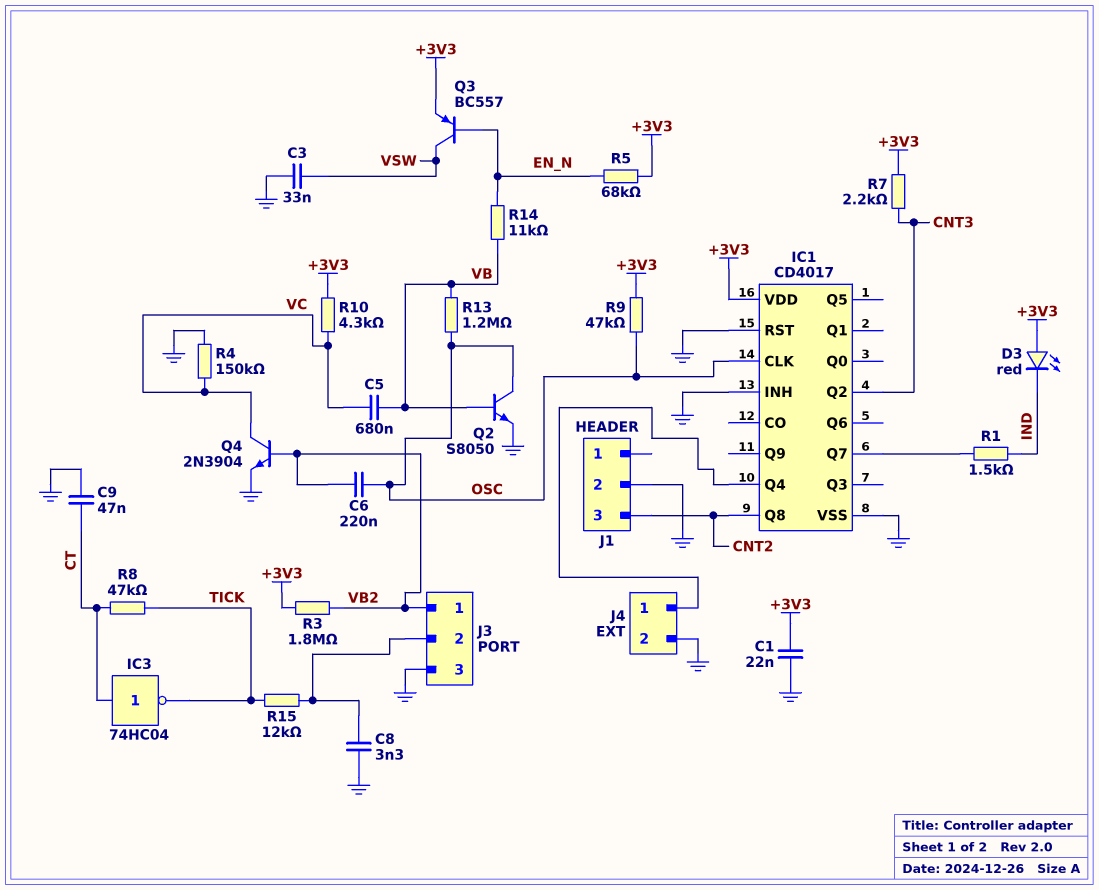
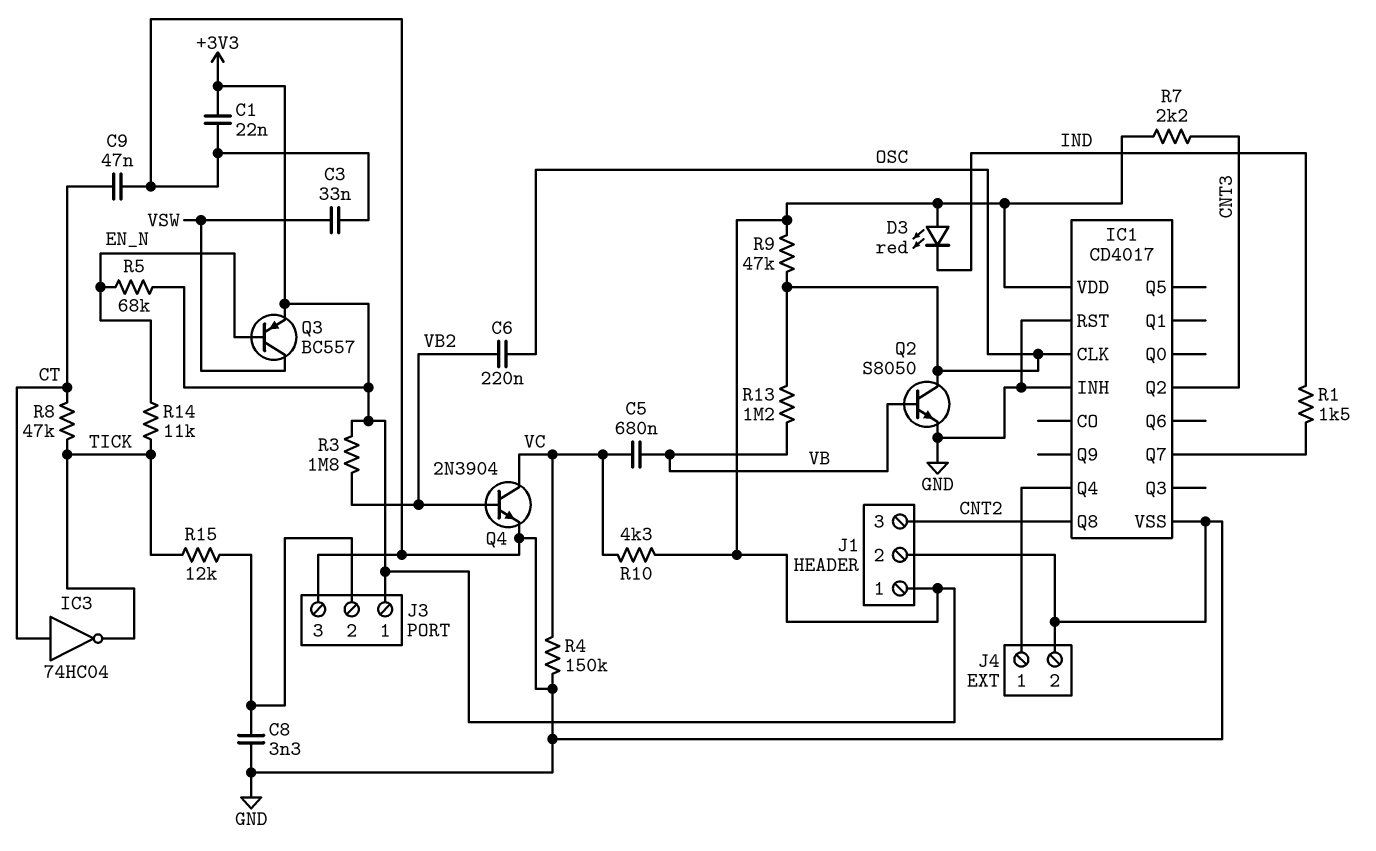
J1 pin 1: none -> +3V3
J3 pin 1: VB2 -> +3V3
R14: 11k (EN_N, VB) -> 11k (EN_N, TICK)

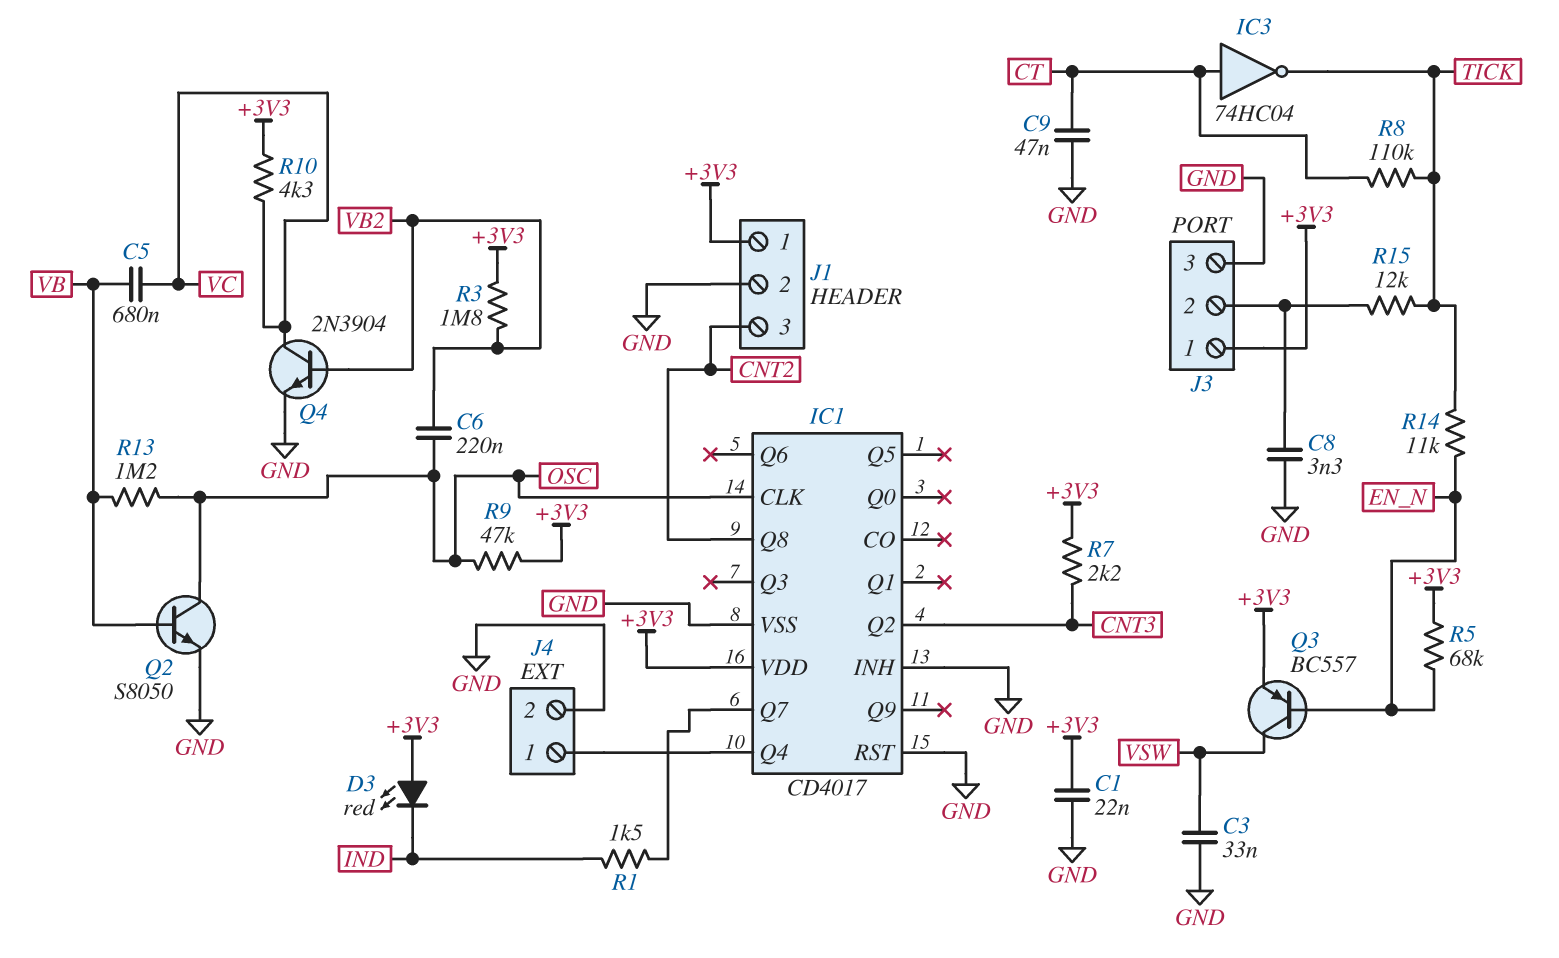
R4: 150k (GND, VC) -> none
R8: 47k (CT, TICK) -> 110k (CT, TICK)

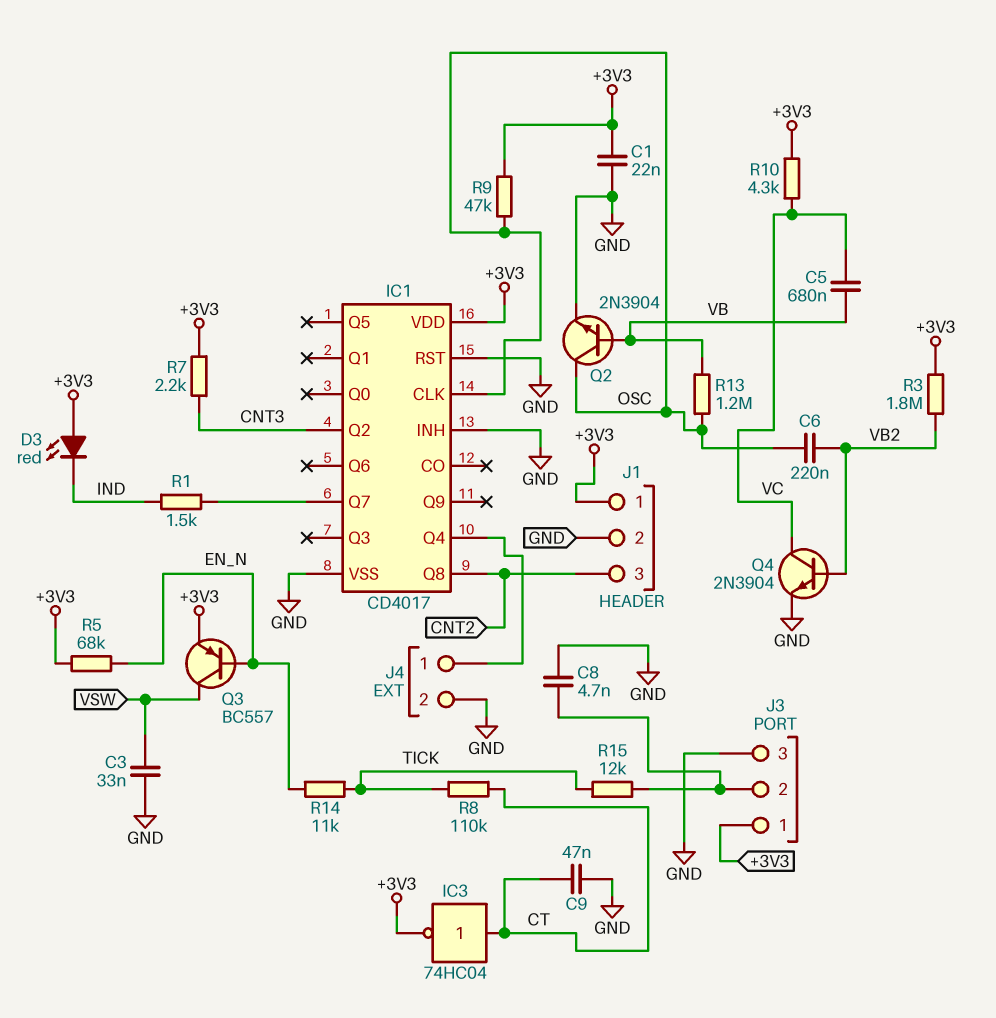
C8: 3.3nF (GND, J3/2) -> 4.7nF (GND, J3/2)
IC3: NOT 74HC04 (in CT, out TICK) -> NOT 74HC04 (in CT, out +3V3)
Q2: NPN S8050 (B VB, C OSC, E GND) -> NPN 2N3904 (B VB, C OSC, E GND)

